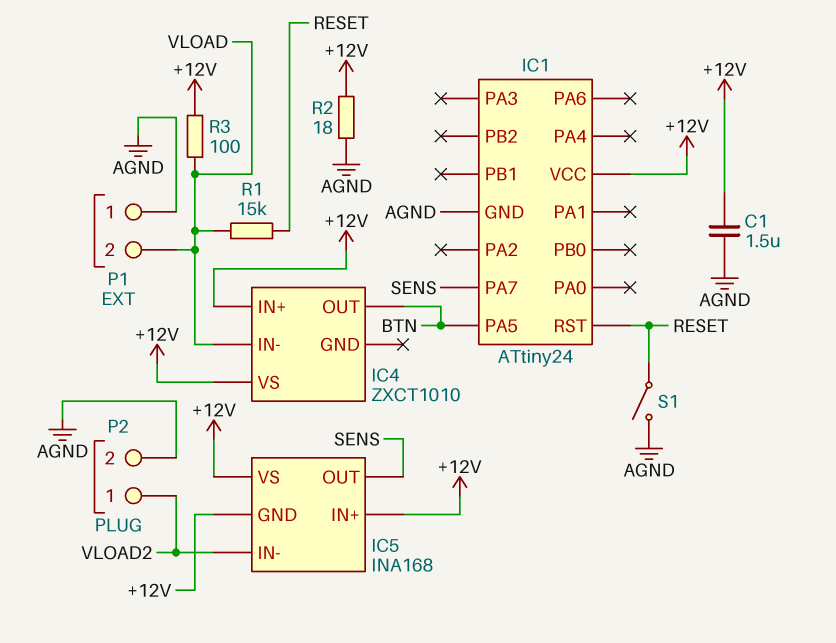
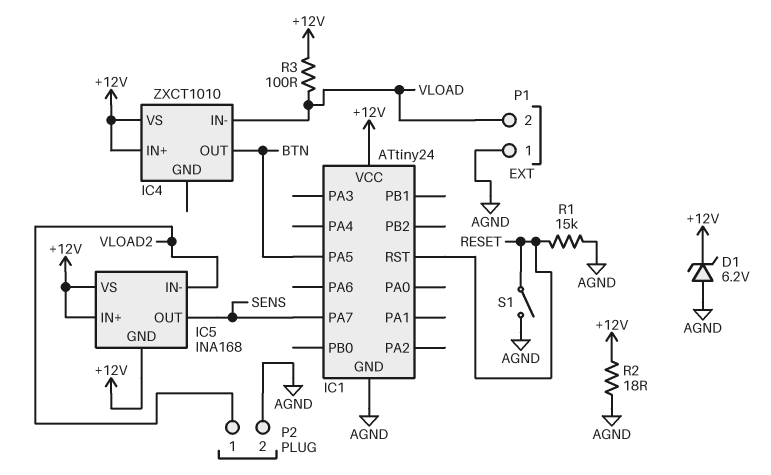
C1: 1.5uF (+12V, AGND) -> none
D1: none -> zener 6.2V (A AGND, K +12V)
R1: 15k (RESET, VLOAD) -> 15k (AGND, RESET)

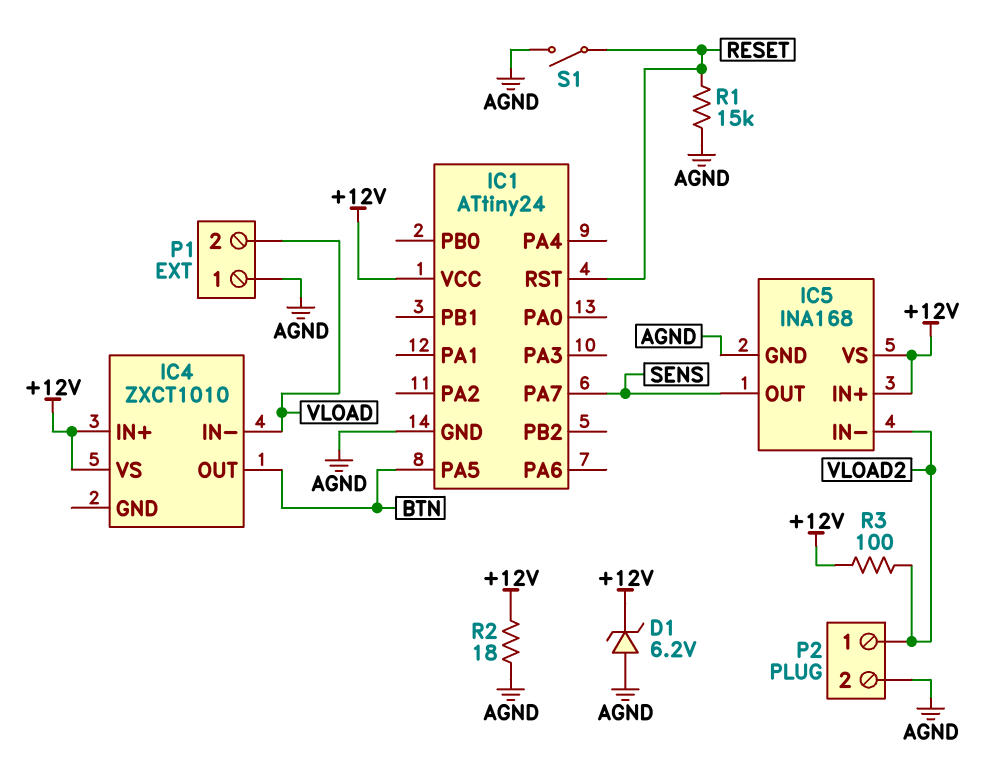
IC5 pin GND: +12V -> AGND
R3: 100 (+12V, VLOAD) -> 100 (+12V, VLOAD2)

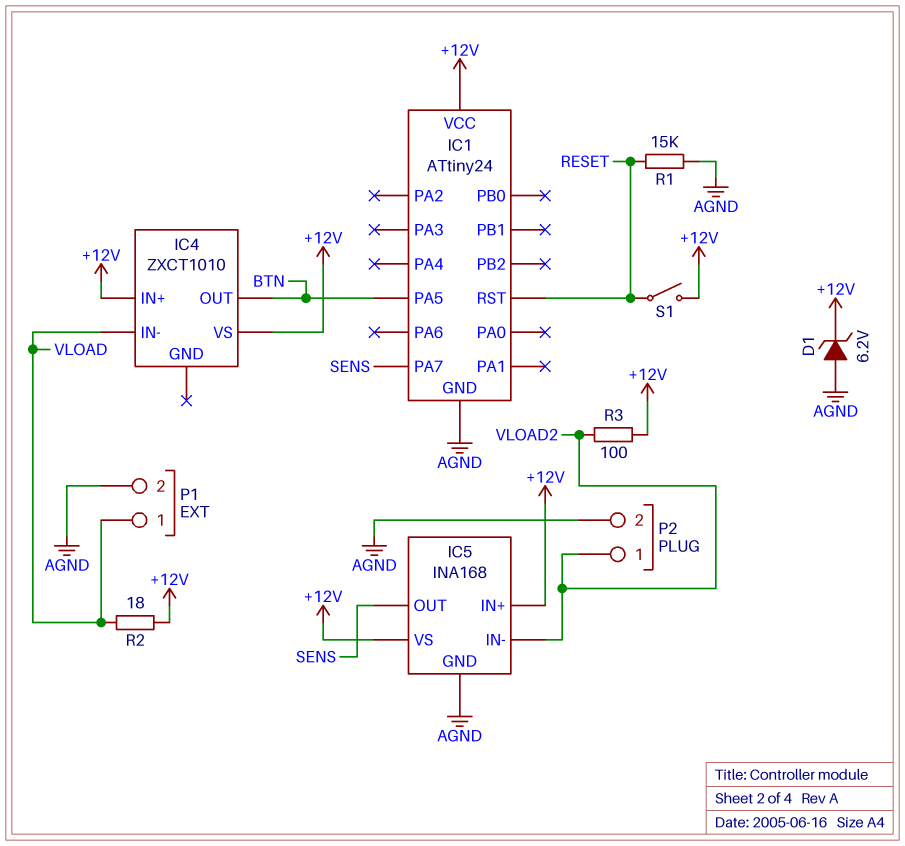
P1 pin 1: AGND -> VLOAD
P1 pin 2: VLOAD -> AGND
R2: 18 (+12V, AGND) -> 18 (+12V, VLOAD)
S1: switch (AGND, RESET) -> switch (+12V, RESET)

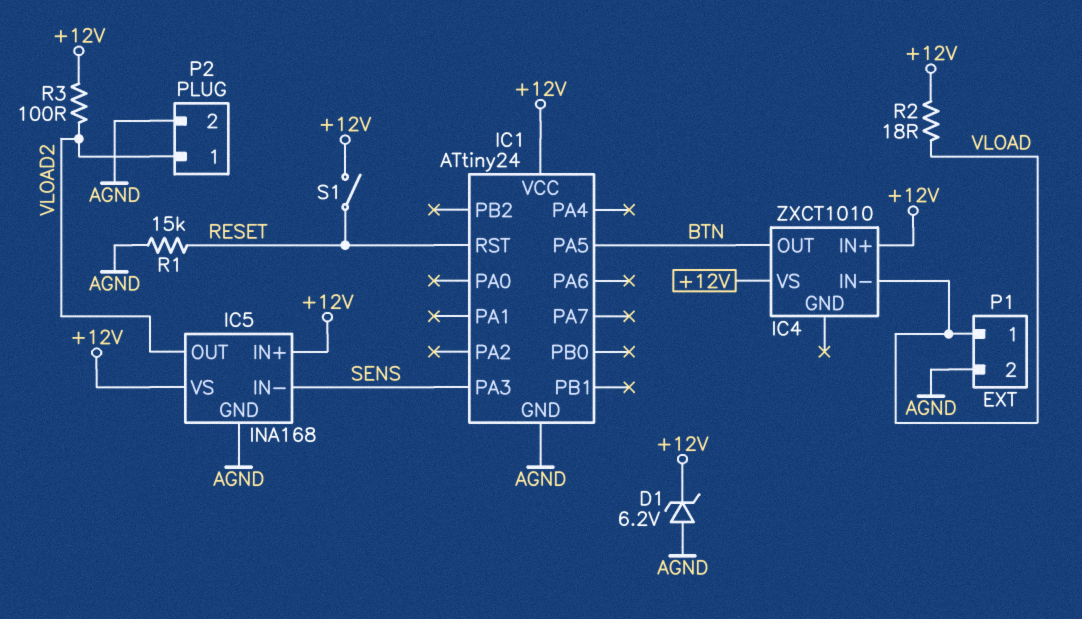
IC1 pin PA3: none -> SENS
IC1 pin PA7: SENS -> none
IC5 pin IN-: VLOAD2 -> SENS
IC5 pin OUT: SENS -> VLOAD2

